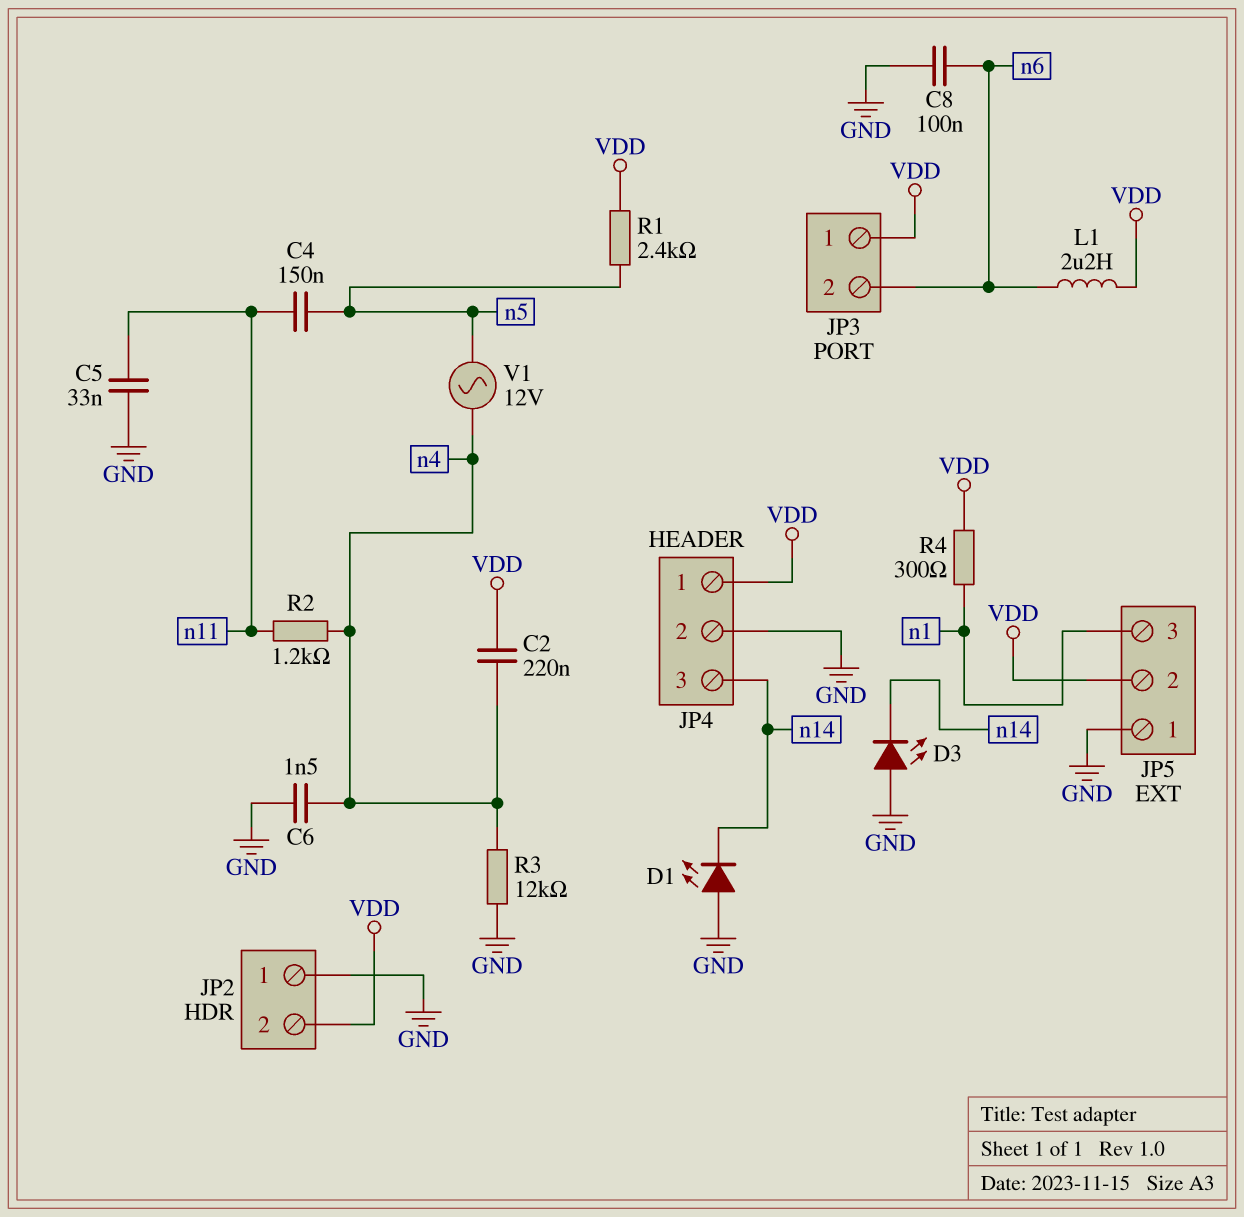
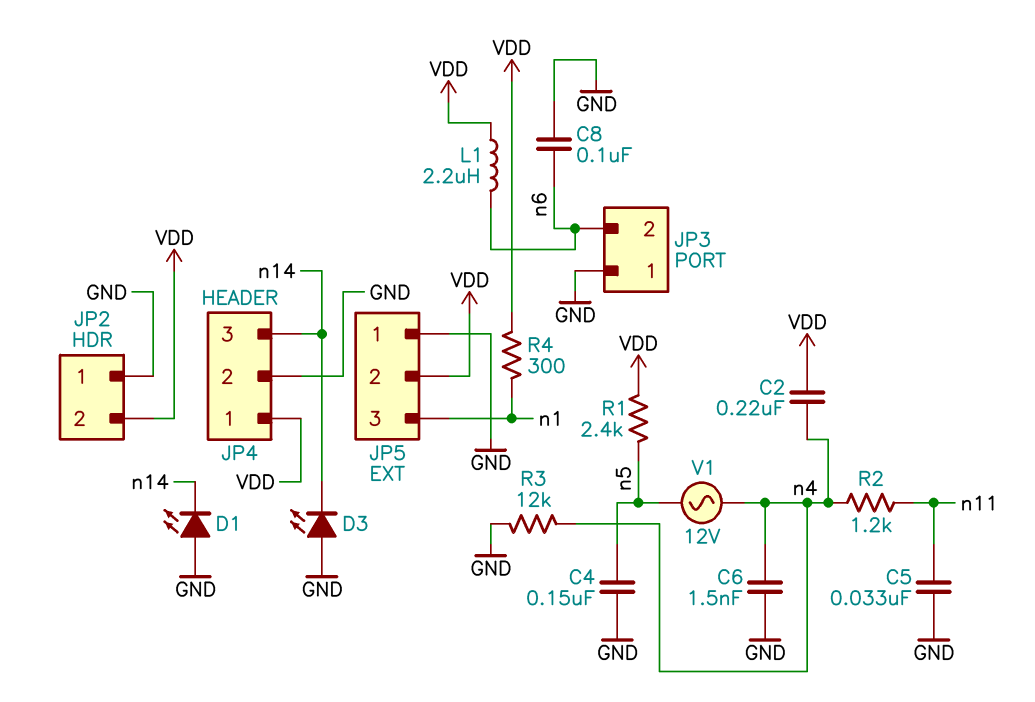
C4: 150nF (n5, n11) -> 150nF (GND, n5)
JP3 pin 1: VDD -> GND

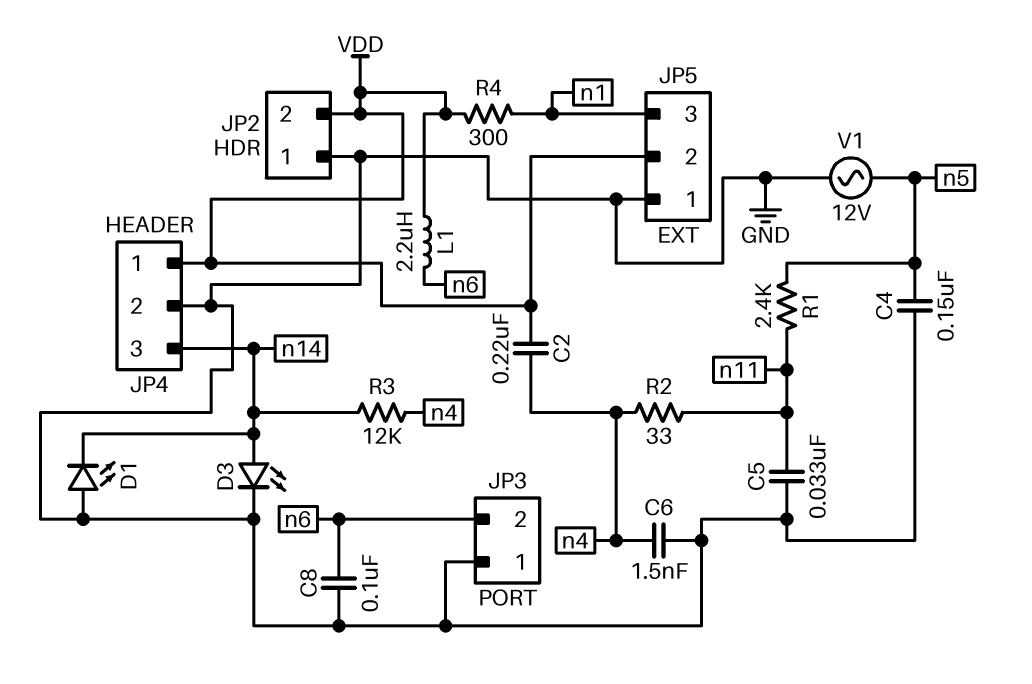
D3: LED (A GND, K n14) -> LED (A n14, K GND)
R1: 2.4k (VDD, n5) -> 2.4k (n5, n11)
R2: 1.2k (n4, n11) -> 33 (n4, n11)
R3: 12k (GND, n4) -> 12k (n4, n14)
V1: AC 12V (n4, n5) -> AC 12V (GND, n5)

